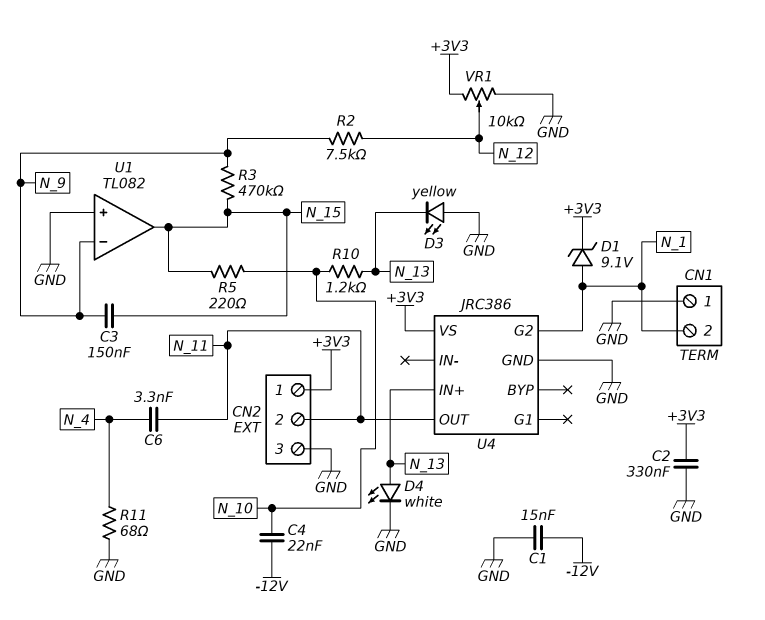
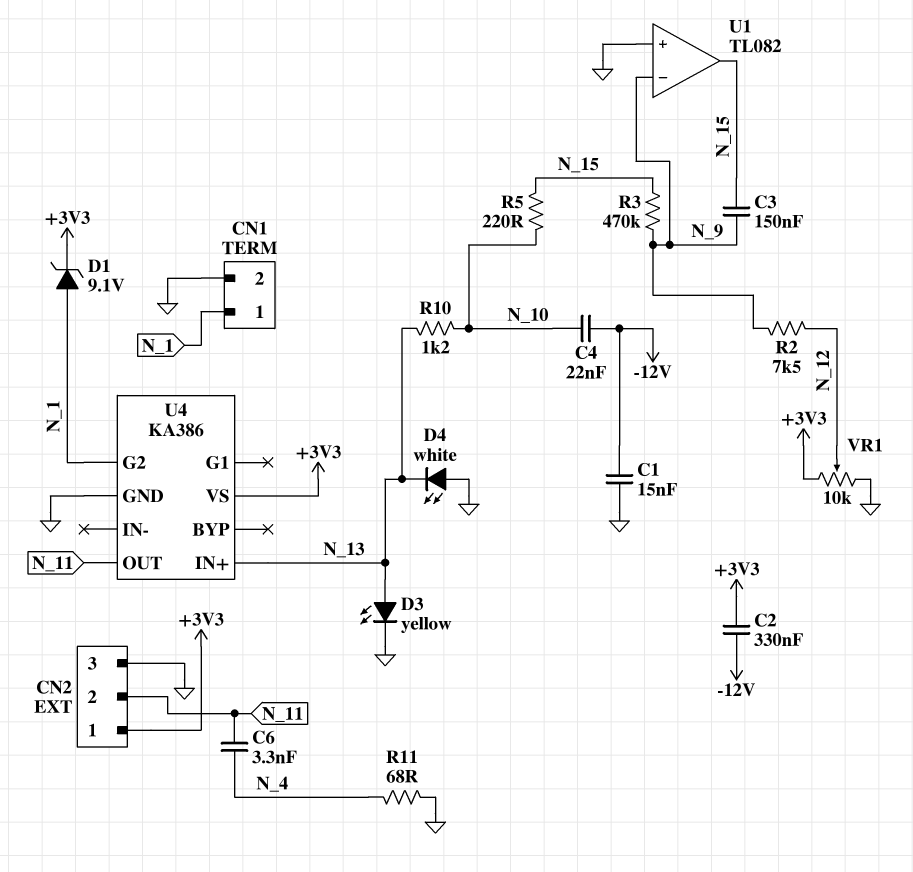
C2: 330nF (+3V3, GND) -> 330nF (+3V3, -12V)
CN1 pin 1: GND -> N_1
CN1 pin 2: N_1 -> GND
D3: LED yellow (A GND, K N_13) -> LED yellow (A N_13, K GND)
D4: LED white (A N_13, K GND) -> LED white (A GND, K N_13)
U4: JRC386 -> KA386

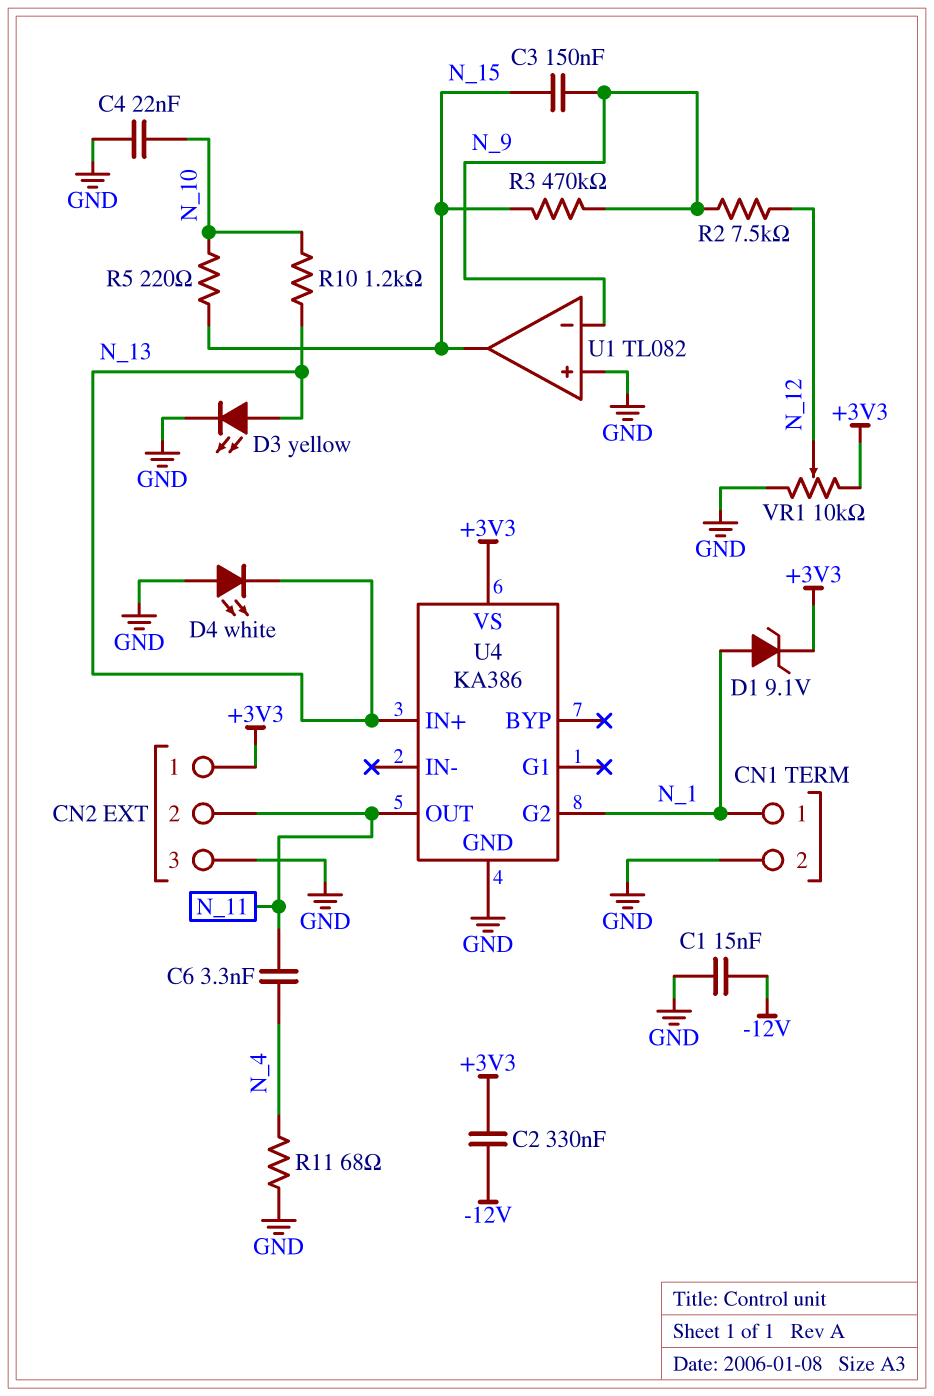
C4: 22nF (-12V, N_10) -> 22nF (GND, N_10)

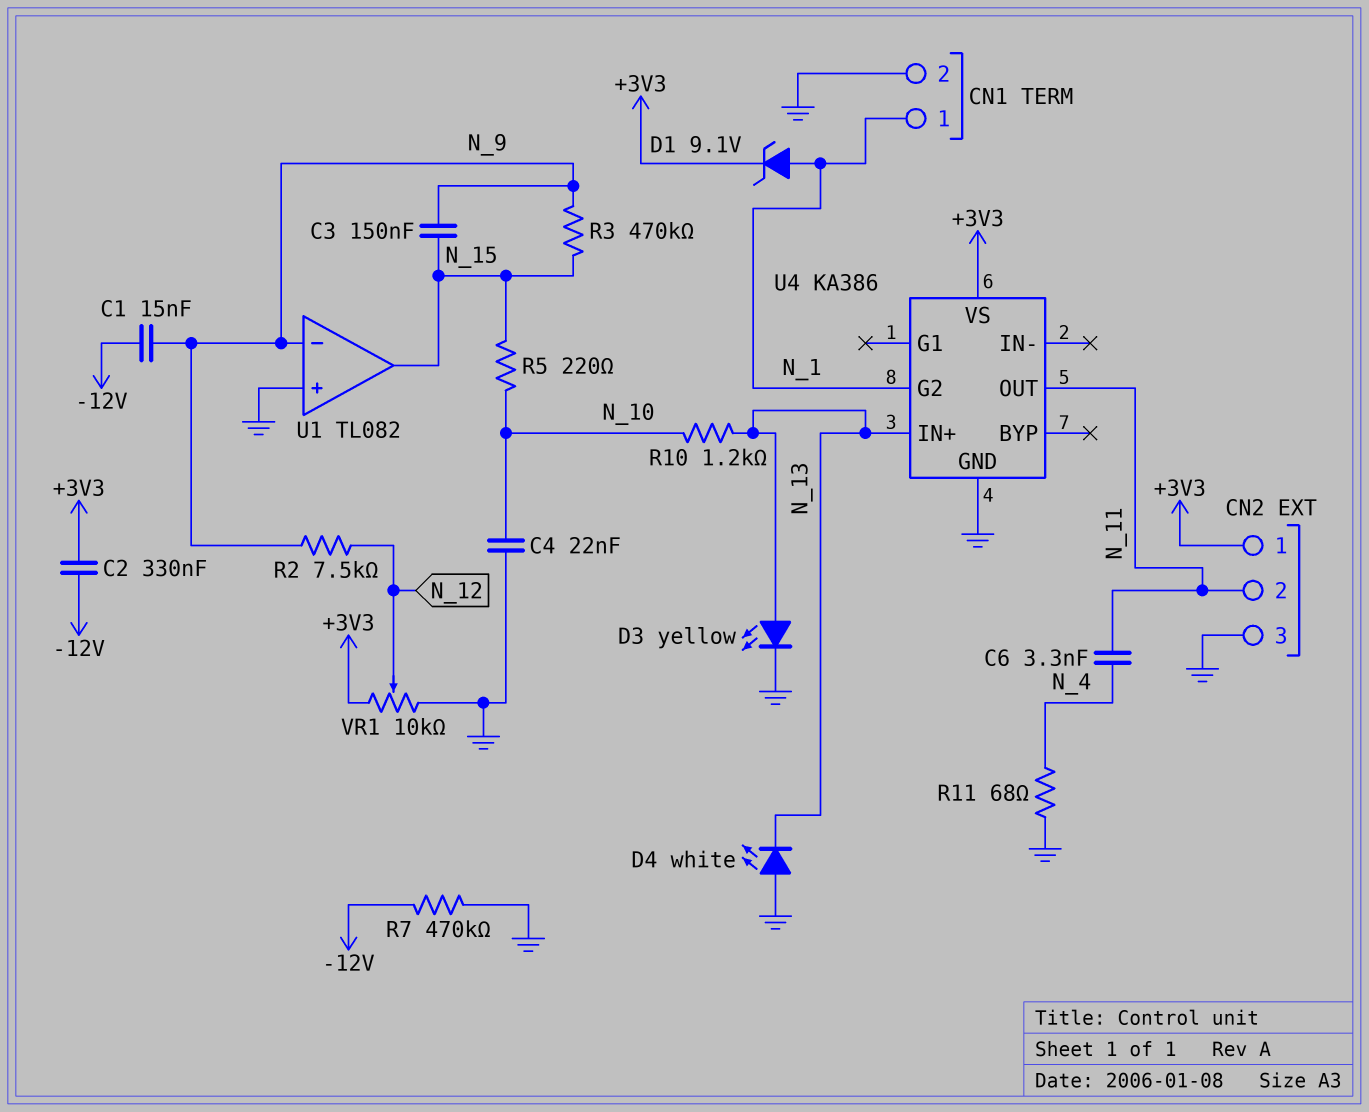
C1: 15nF (-12V, GND) -> 15nF (-12V, N_9)
R7: none -> 470k (-12V, GND)

